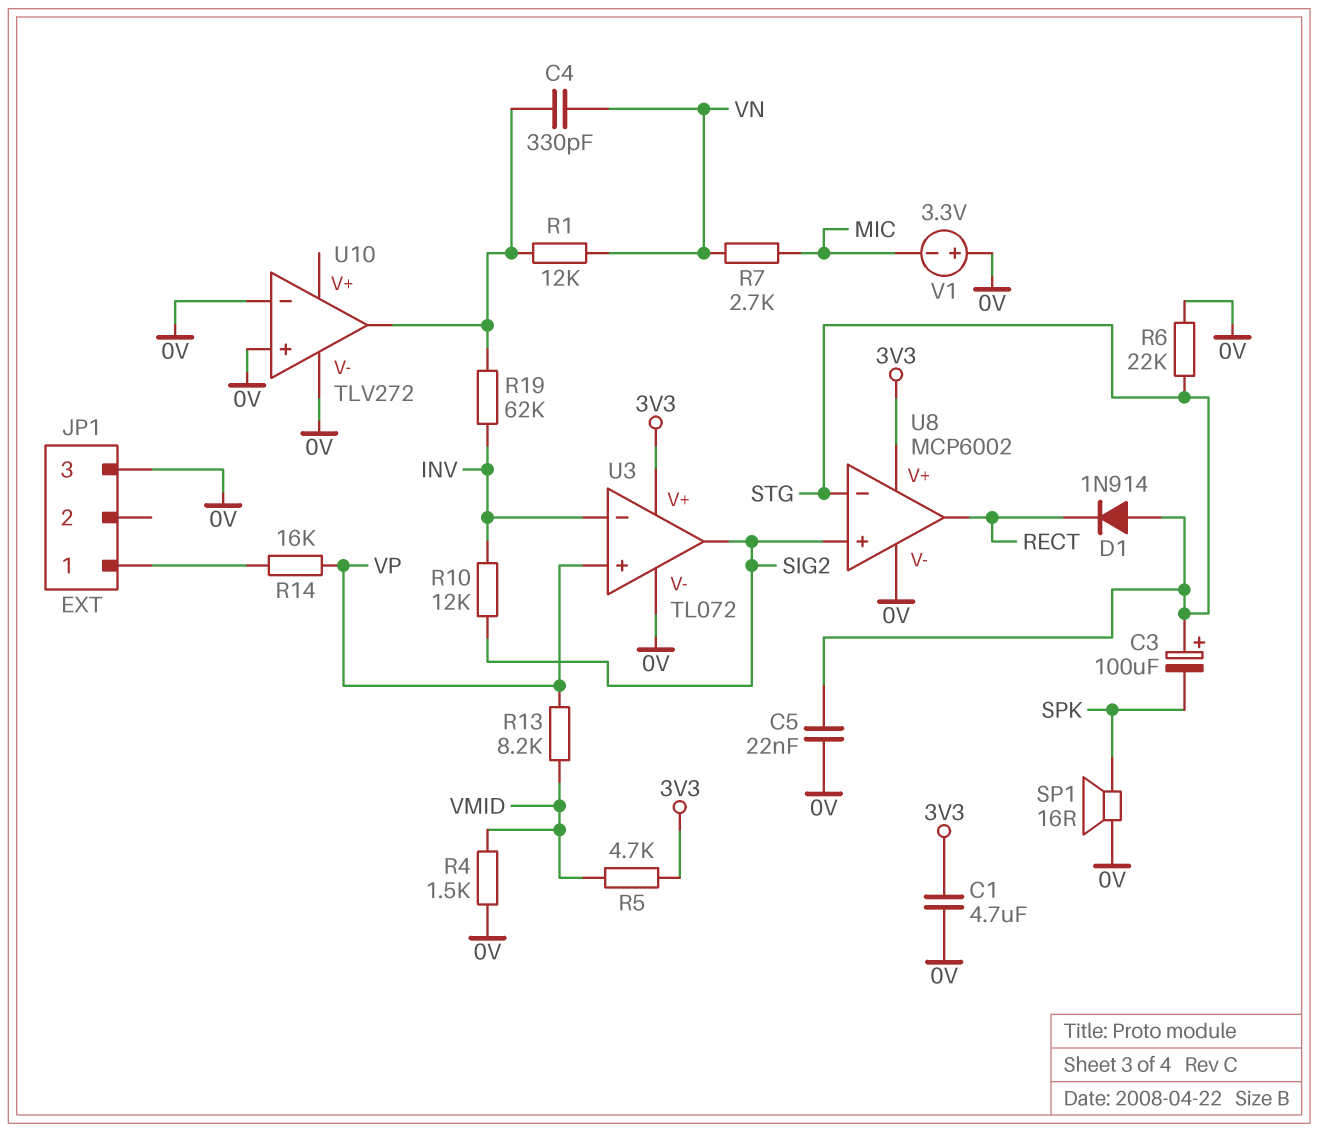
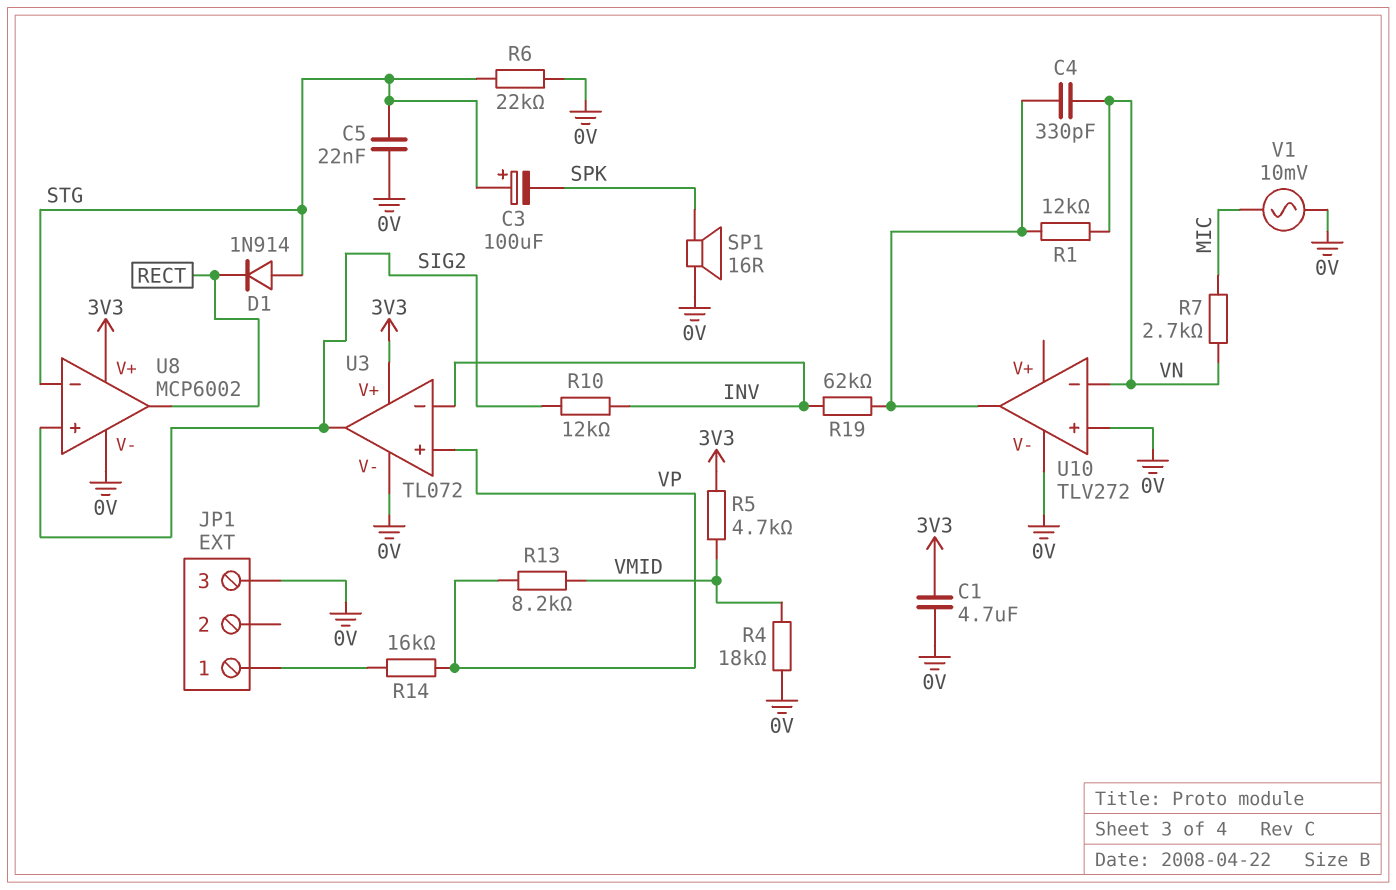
R4: 1.5k (0V, VMID) -> 18k (0V, VMID)
U10 pin in-: 0V -> VN
V1: 3.3V (plus 0V, minus MIC) -> AC 10mV (0V, MIC)

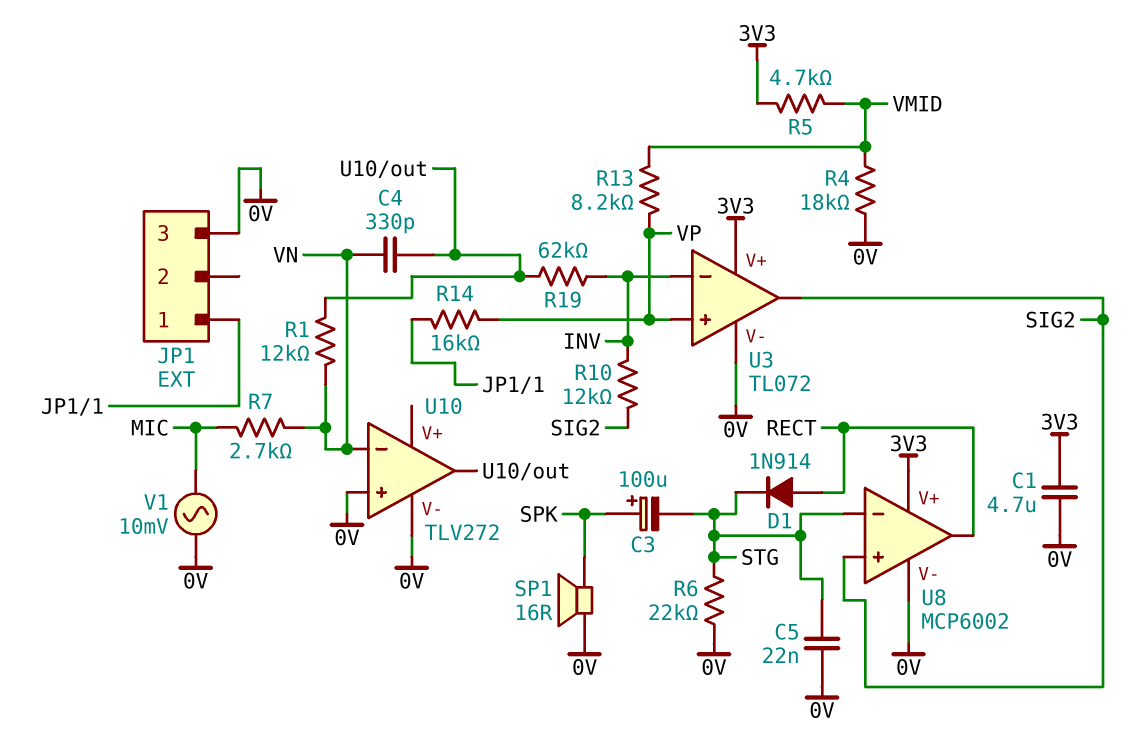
C3: 100uF (plus STG, minus SPK) -> 100uF (plus SPK, minus STG)
D1: diode 1N914 (A STG, K RECT) -> diode 1N914 (A RECT, K STG)

